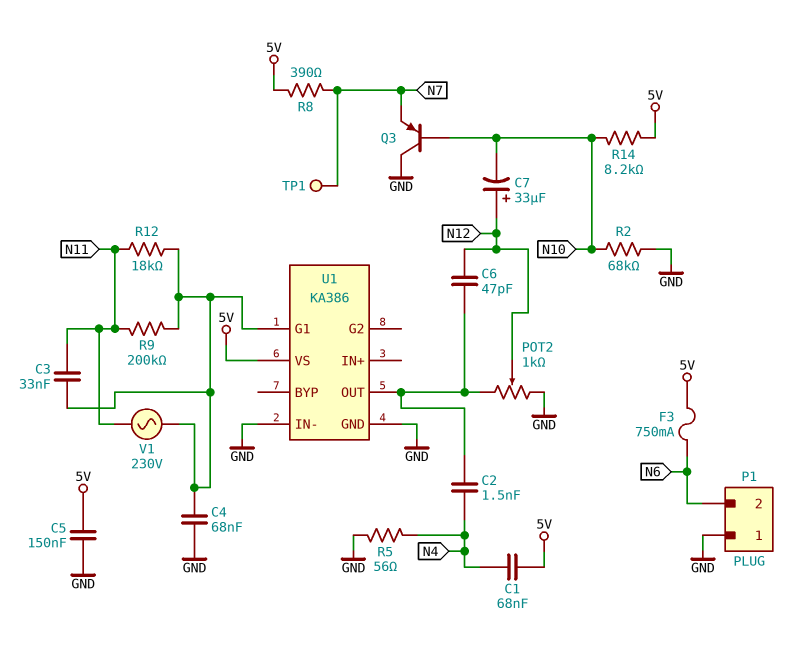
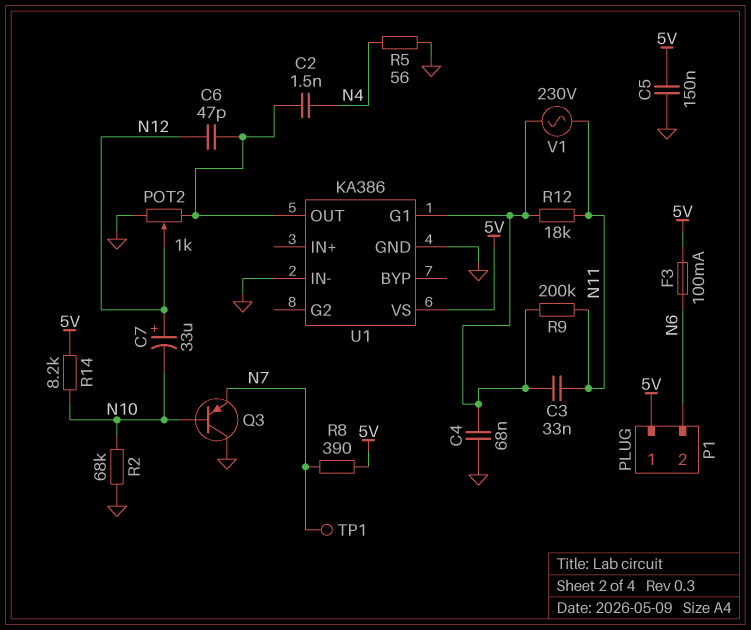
C1: 68nF (5V, N4) -> none
F3: 750mA (5V, N6) -> 100mA (5V, N6)
P1 pin 1: GND -> 5V

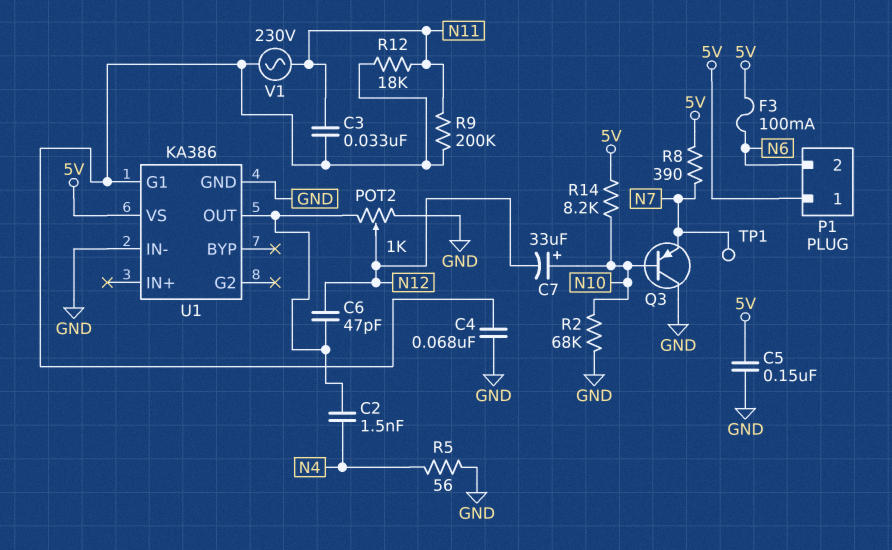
C7: 33uF (plus N12, minus N10) -> 33uF (plus N10, minus N12)

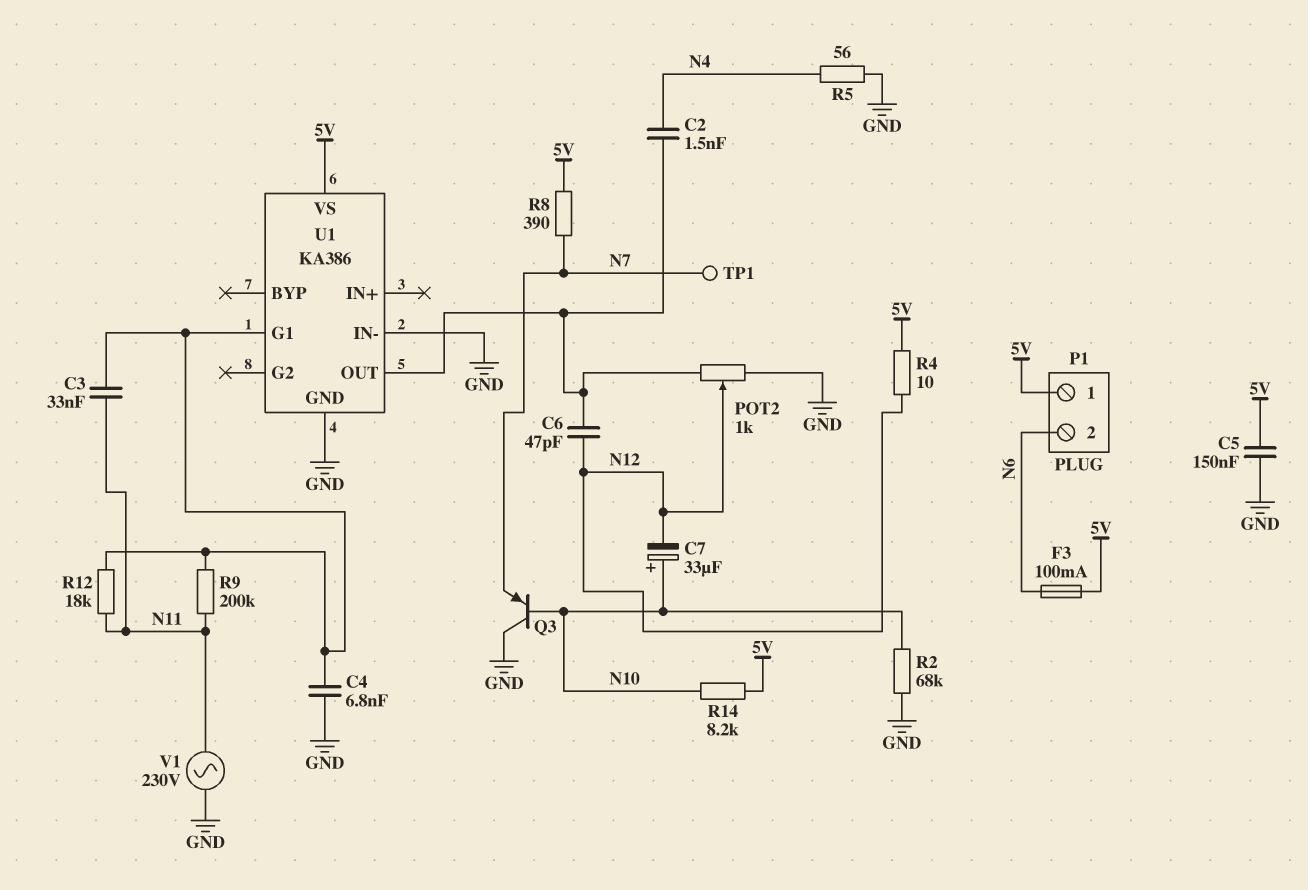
C4: 68nF (GND, U1/G1) -> 6.8nF (GND, U1/G1)
R4: none -> 10 (5V, N12)
V1: AC 230V (N11, U1/G1) -> AC 230V (GND, N11)

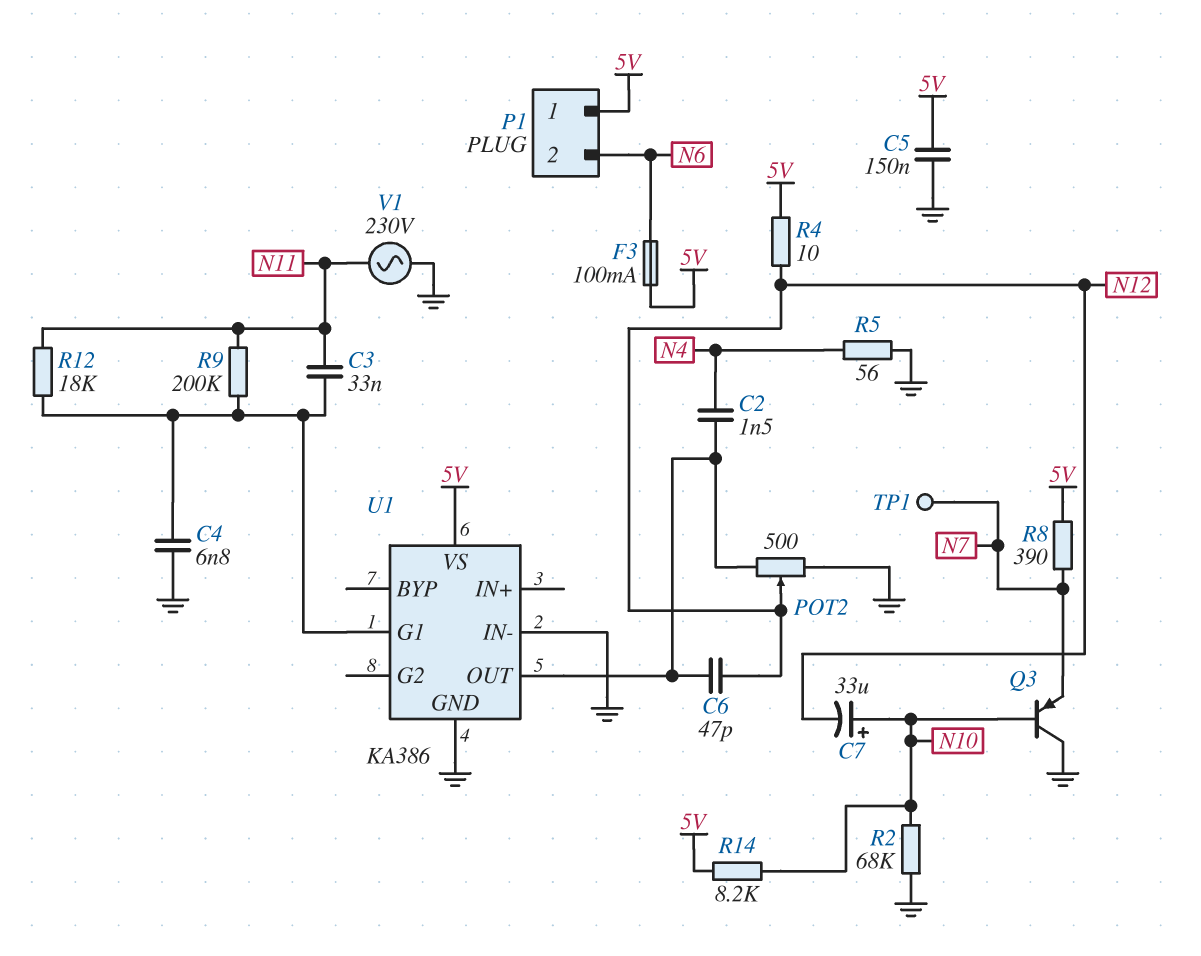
POT2: 1k (GND, U1/OUT, wiper N12) -> 500 (GND, U1/OUT, wiper N12)

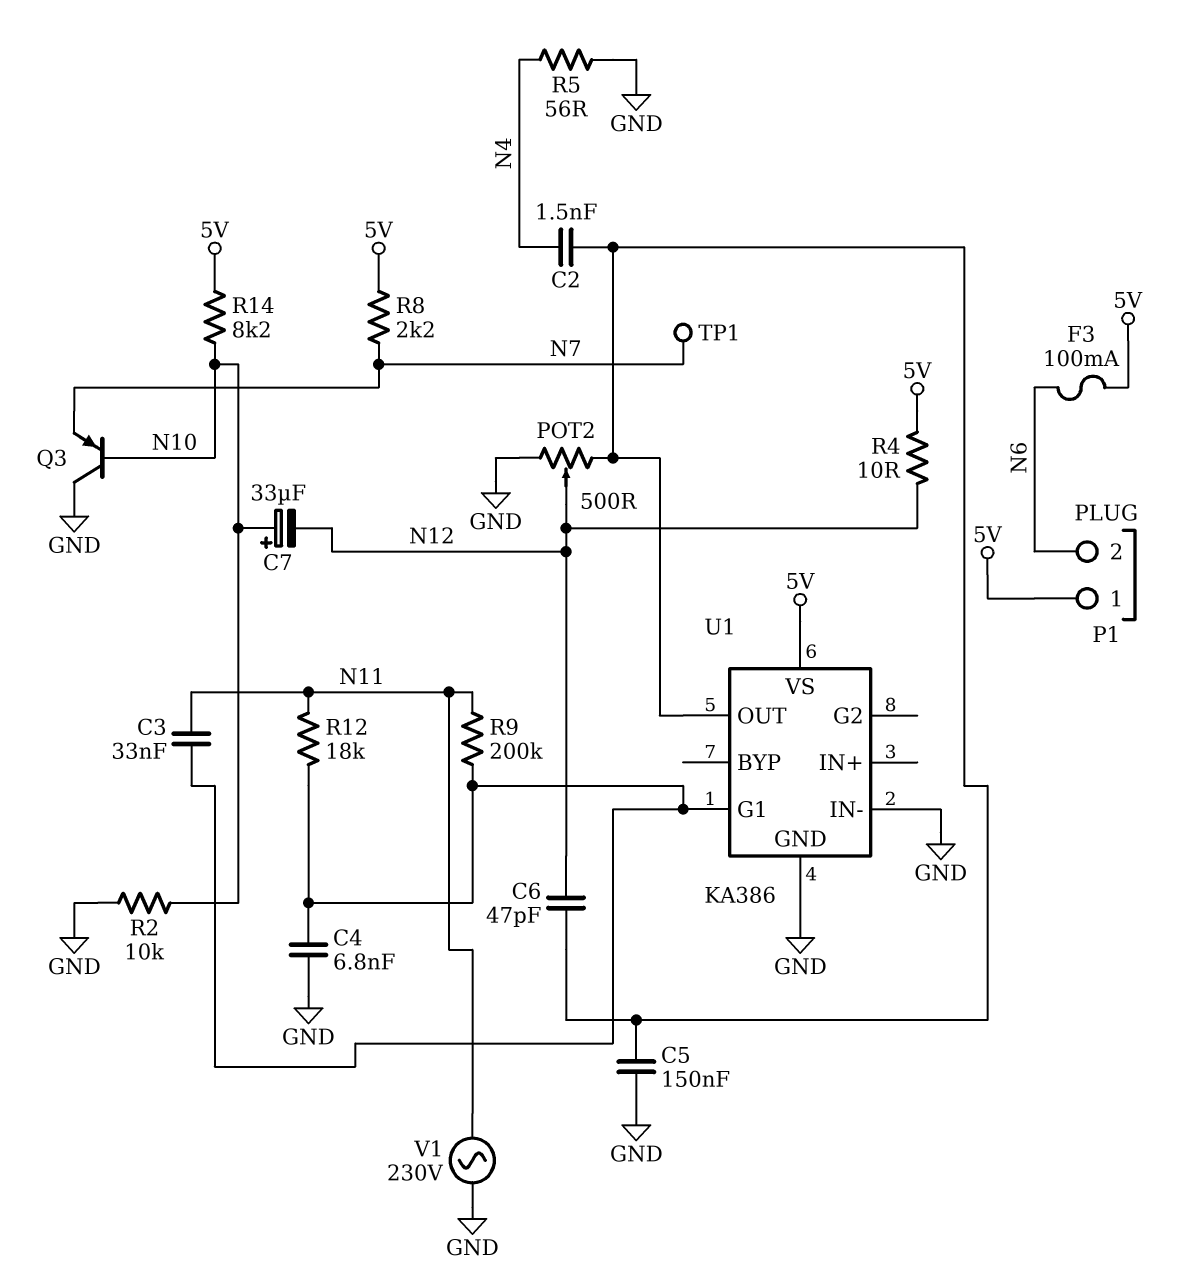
C5: 150nF (5V, GND) -> 150nF (GND, U1/OUT)
R2: 68k (GND, N10) -> 10k (GND, N10)
R8: 390 (5V, N7) -> 2.2k (5V, N7)

